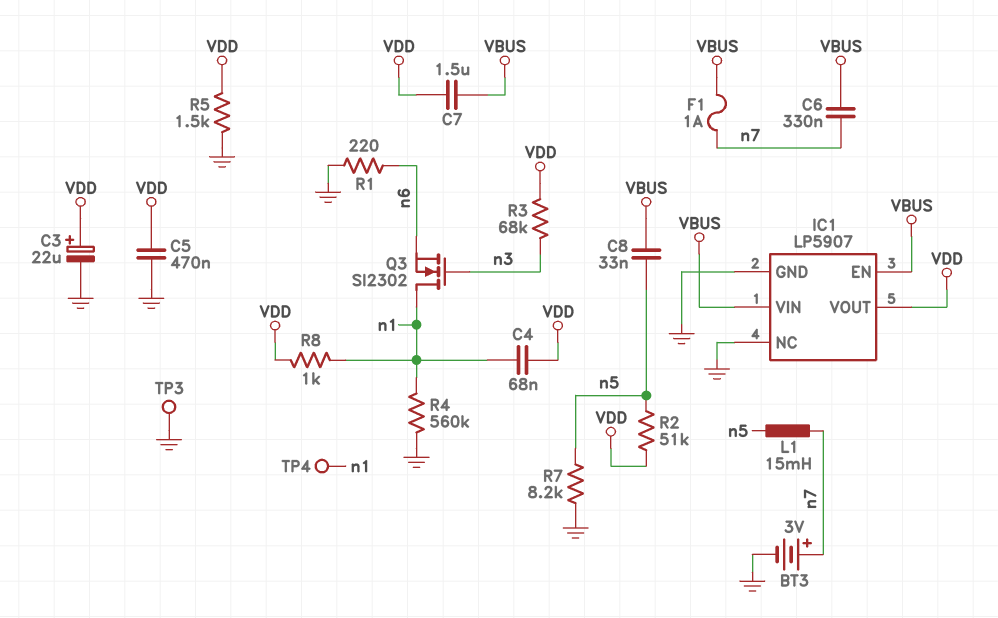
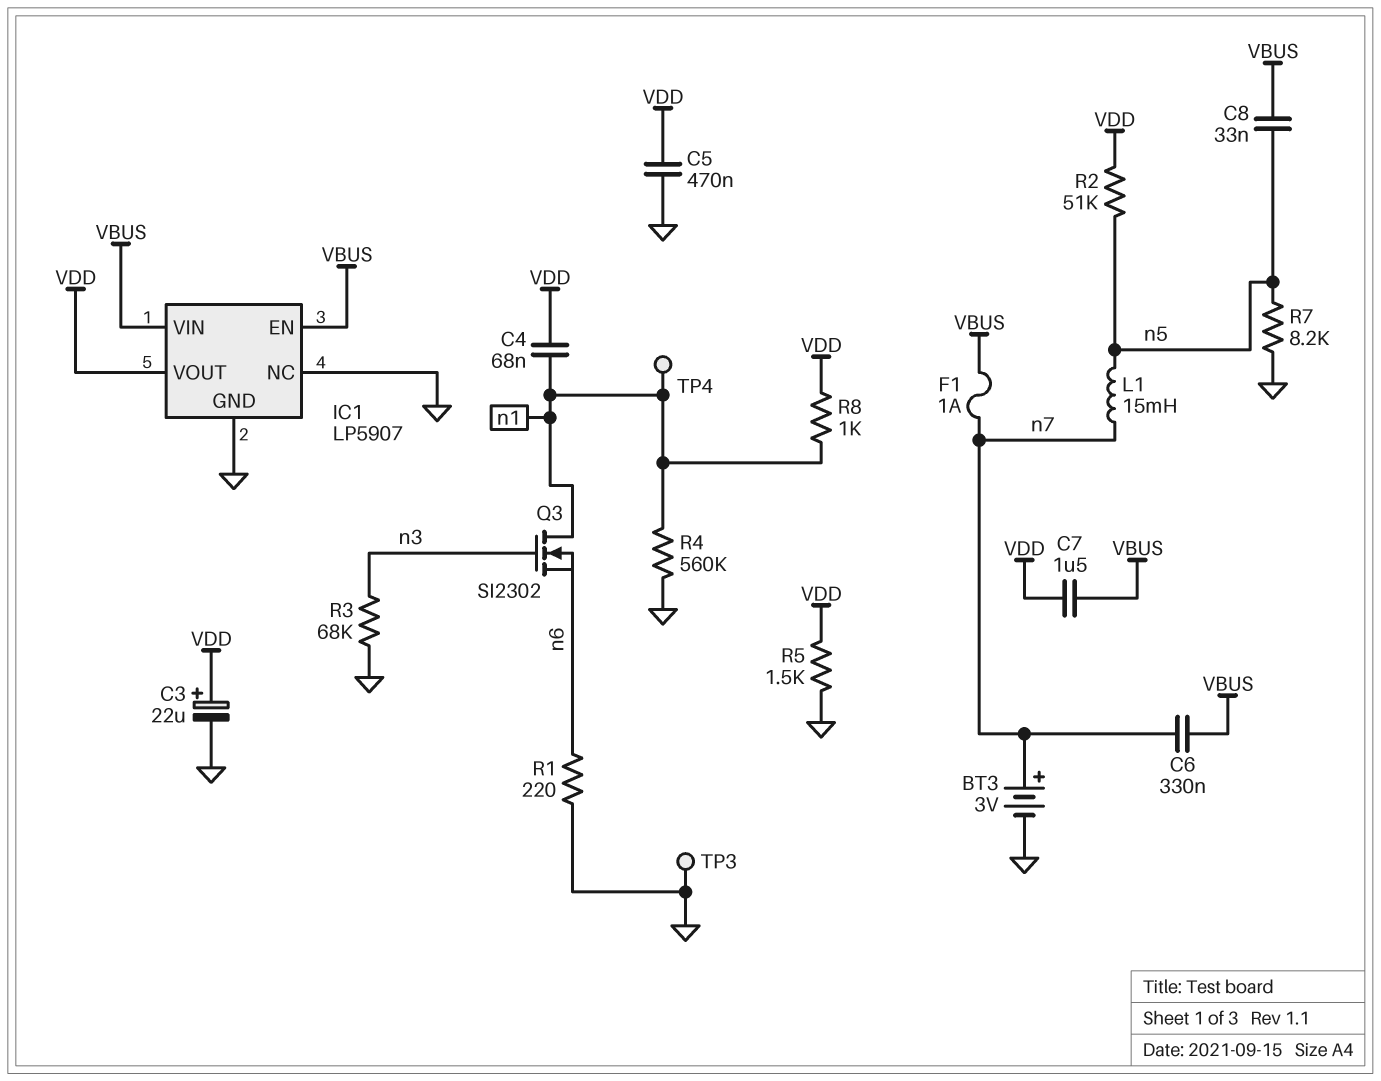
R3: 68k (VDD, n3) -> 68k (GND, n3)

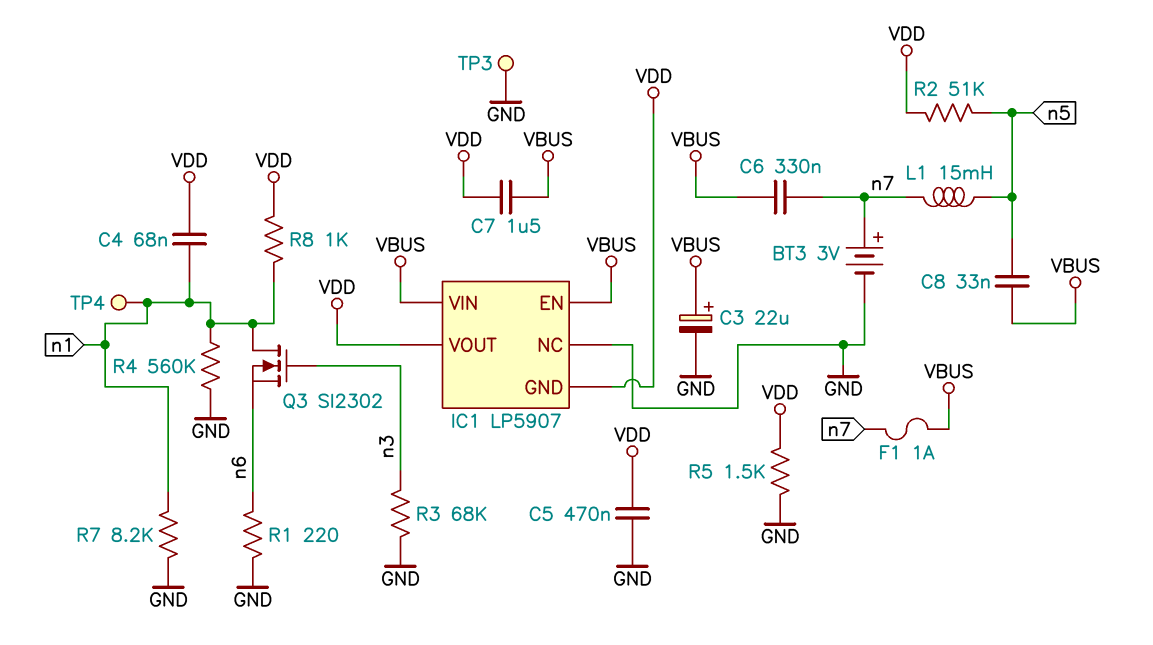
C3: 22uF (plus VDD, minus GND) -> 22uF (plus VBUS, minus GND)
IC1 pin GND: GND -> VDD
R7: 8.2k (GND, n5) -> 8.2k (GND, n1)

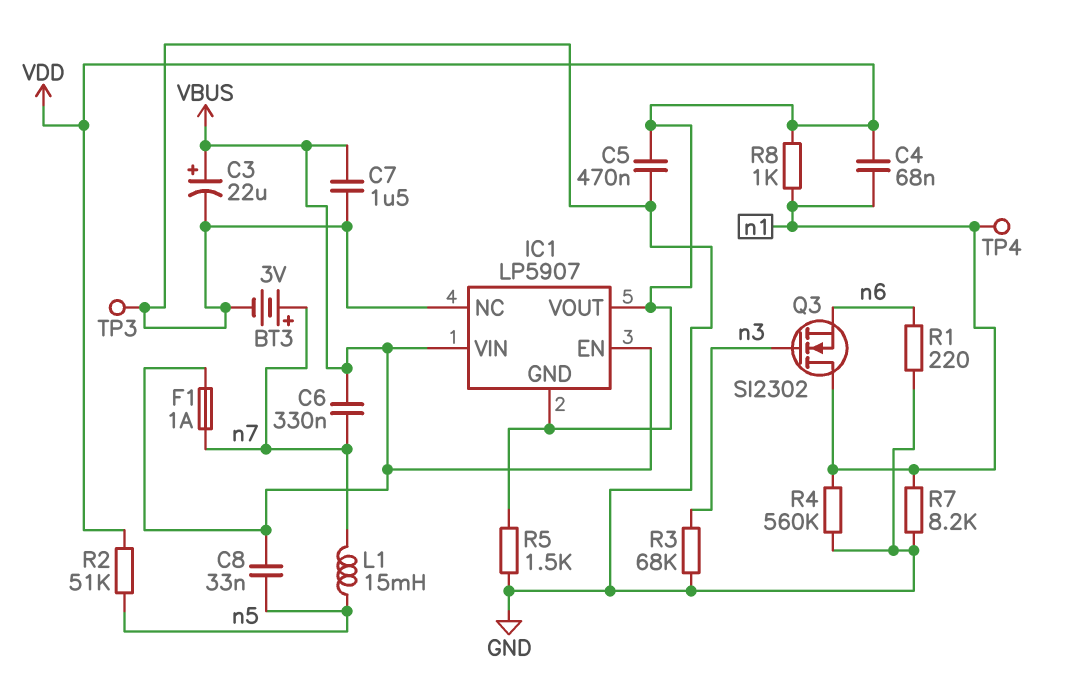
C7: 1.5uF (VBUS, VDD) -> 1.5uF (GND, VBUS)

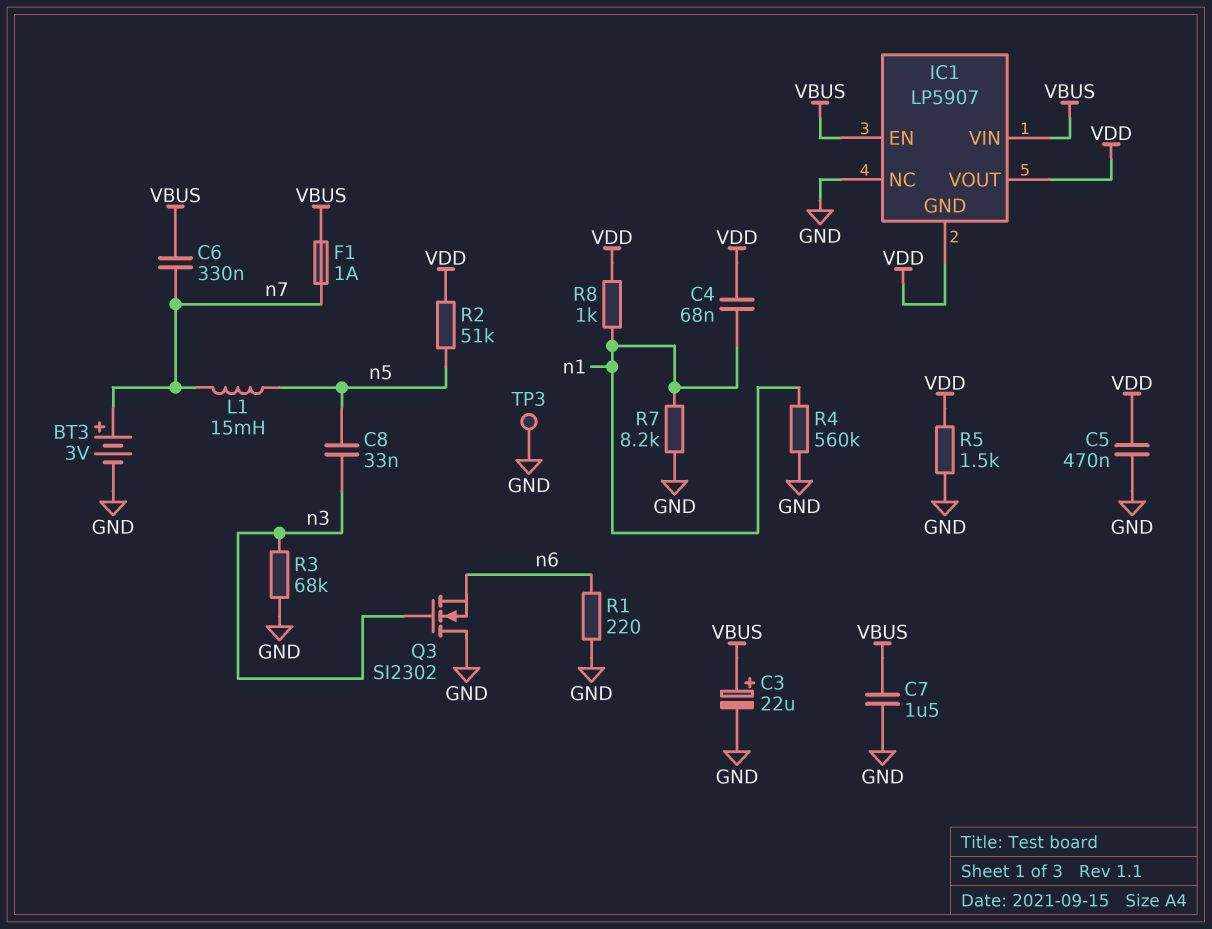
C8: 33nF (VBUS, n5) -> 33nF (n3, n5)
Q3: NMOS SI2302 (G n3, D n1, S n6) -> NMOS SI2302 (G n3, D GND, S n6)
TP4: test point (n1) -> none

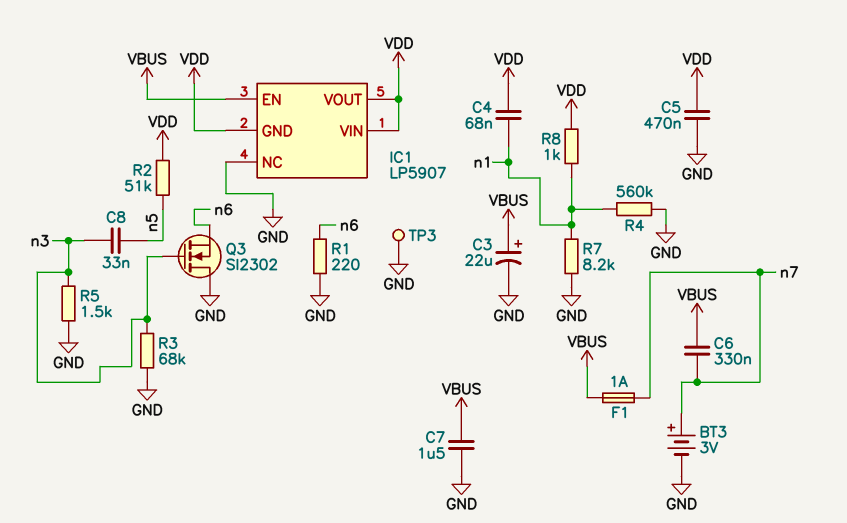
IC1 pin VIN: VBUS -> VDD
L1: 15mH (n5, n7) -> none
R5: 1.5k (GND, VDD) -> 1.5k (GND, n3)

